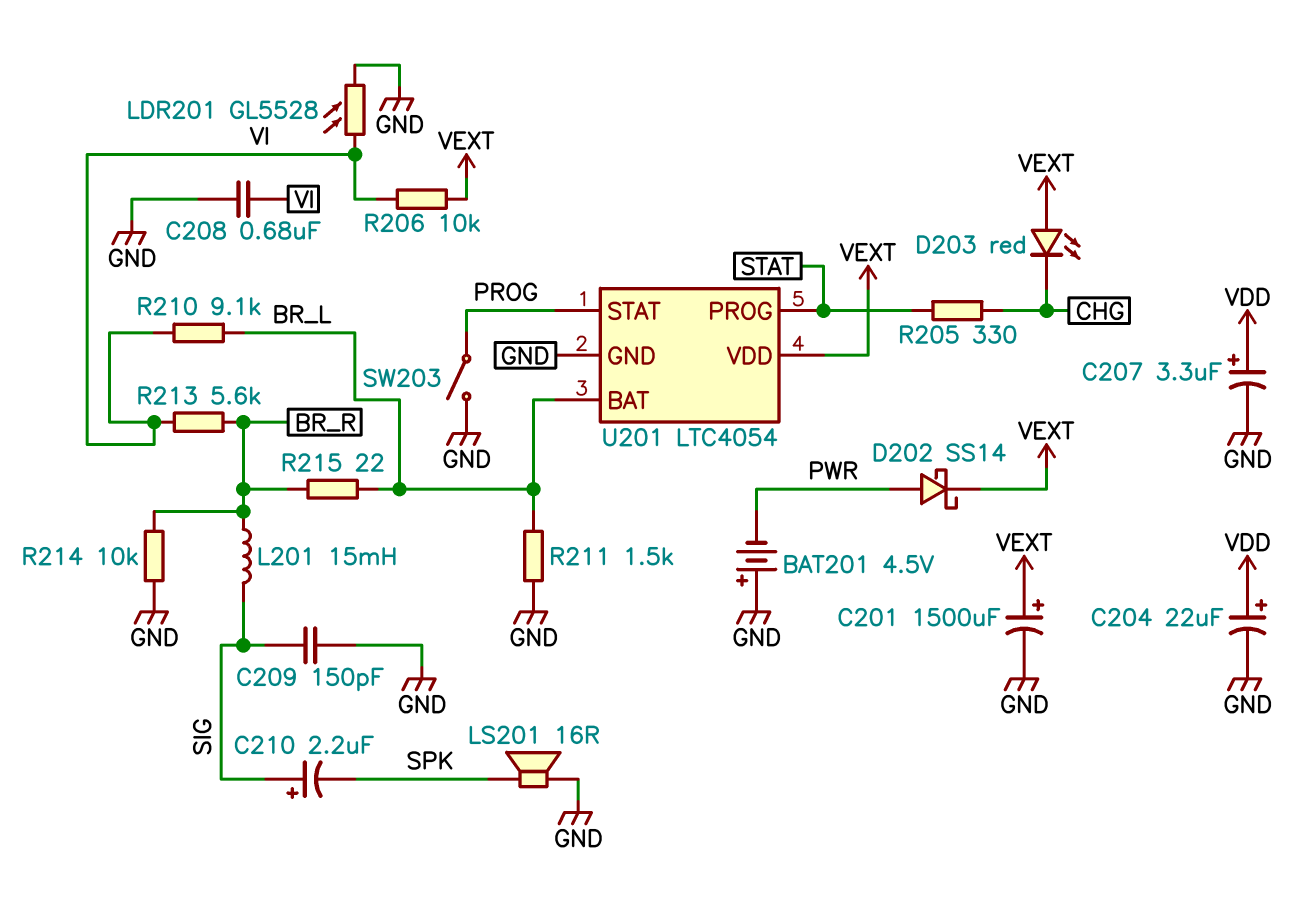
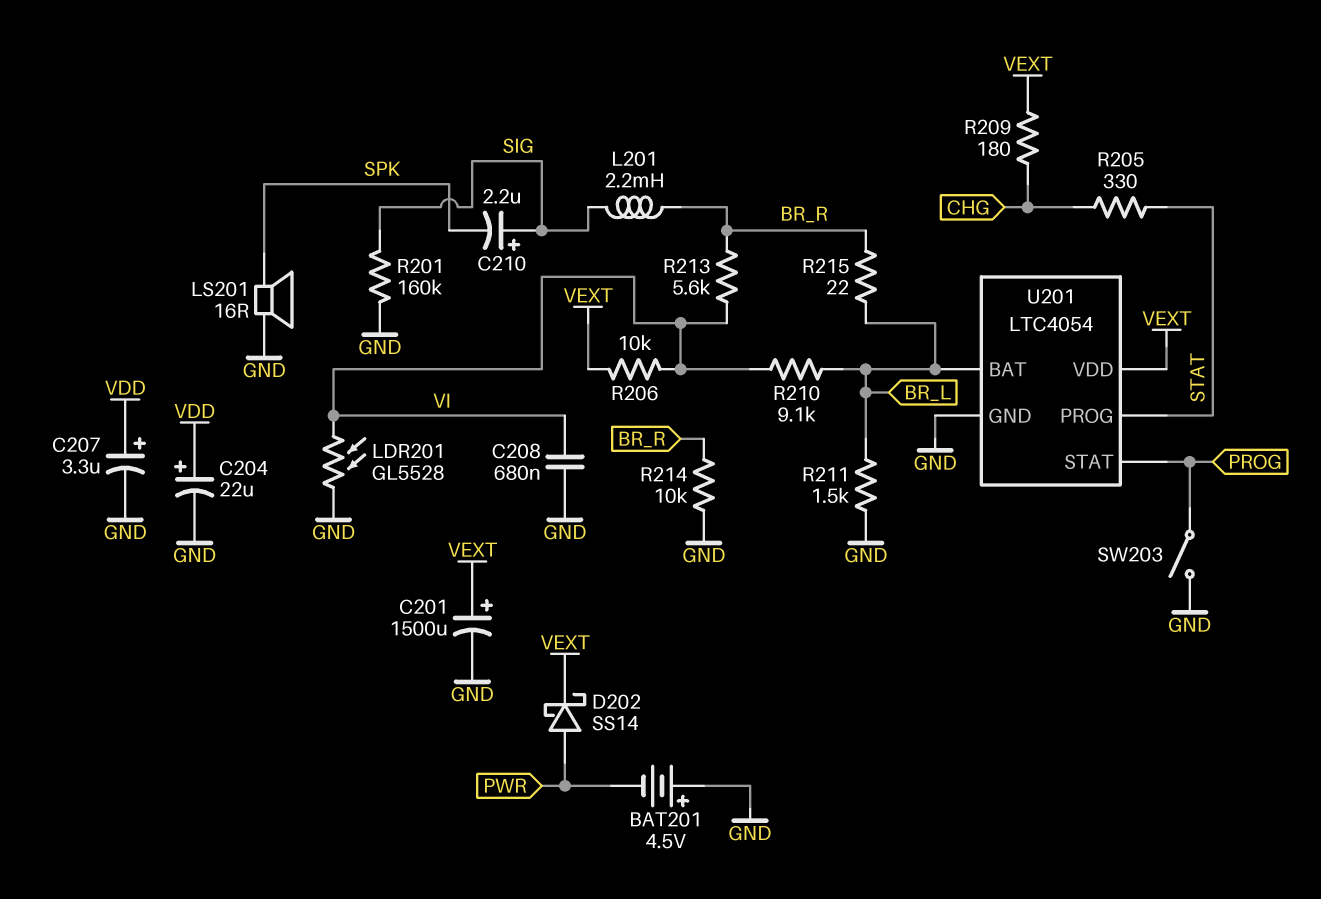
C209: 150pF (GND, SIG) -> none
D203: LED red (A VEXT, K CHG) -> none
L201: 15mH (BR_R, SIG) -> 2.2mH (BR_R, SIG)
R201: none -> 160k (GND, SIG)
R209: none -> 180 (CHG, VEXT)

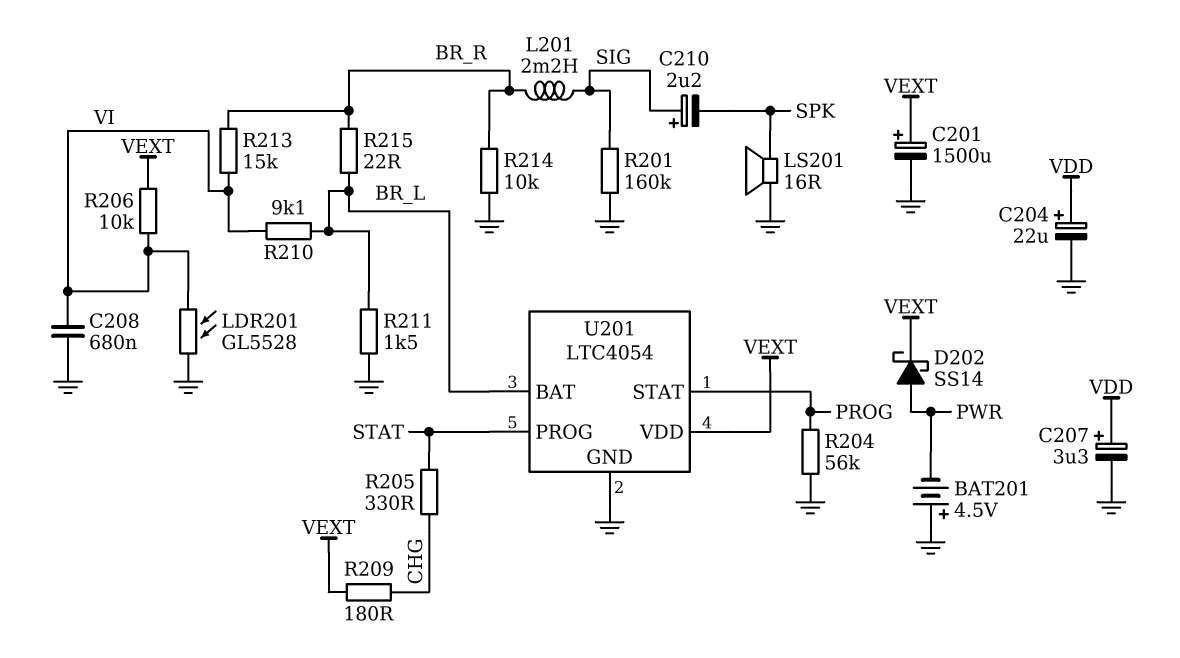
R204: none -> 56k (GND, PROG)
R213: 5.6k (BR_R, VI) -> 15k (BR_R, VI)
SW203: switch (GND, PROG) -> none

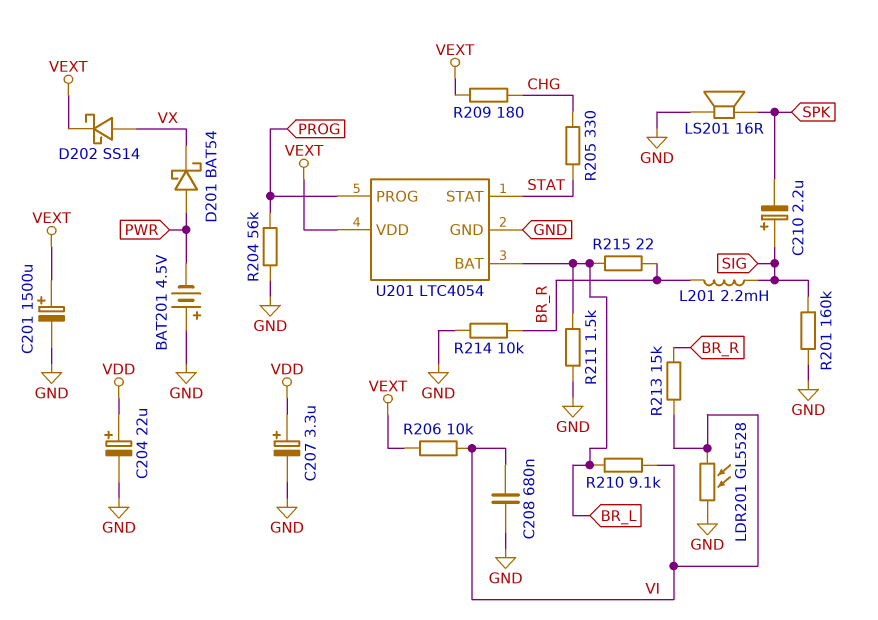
D201: none -> schottky BAT54 (A PWR, K VX)
D202: schottky SS14 (A PWR, K VEXT) -> schottky SS14 (A VX, K VEXT)
U201 pin PROG: STAT -> PROG
U201 pin STAT: PROG -> STAT

